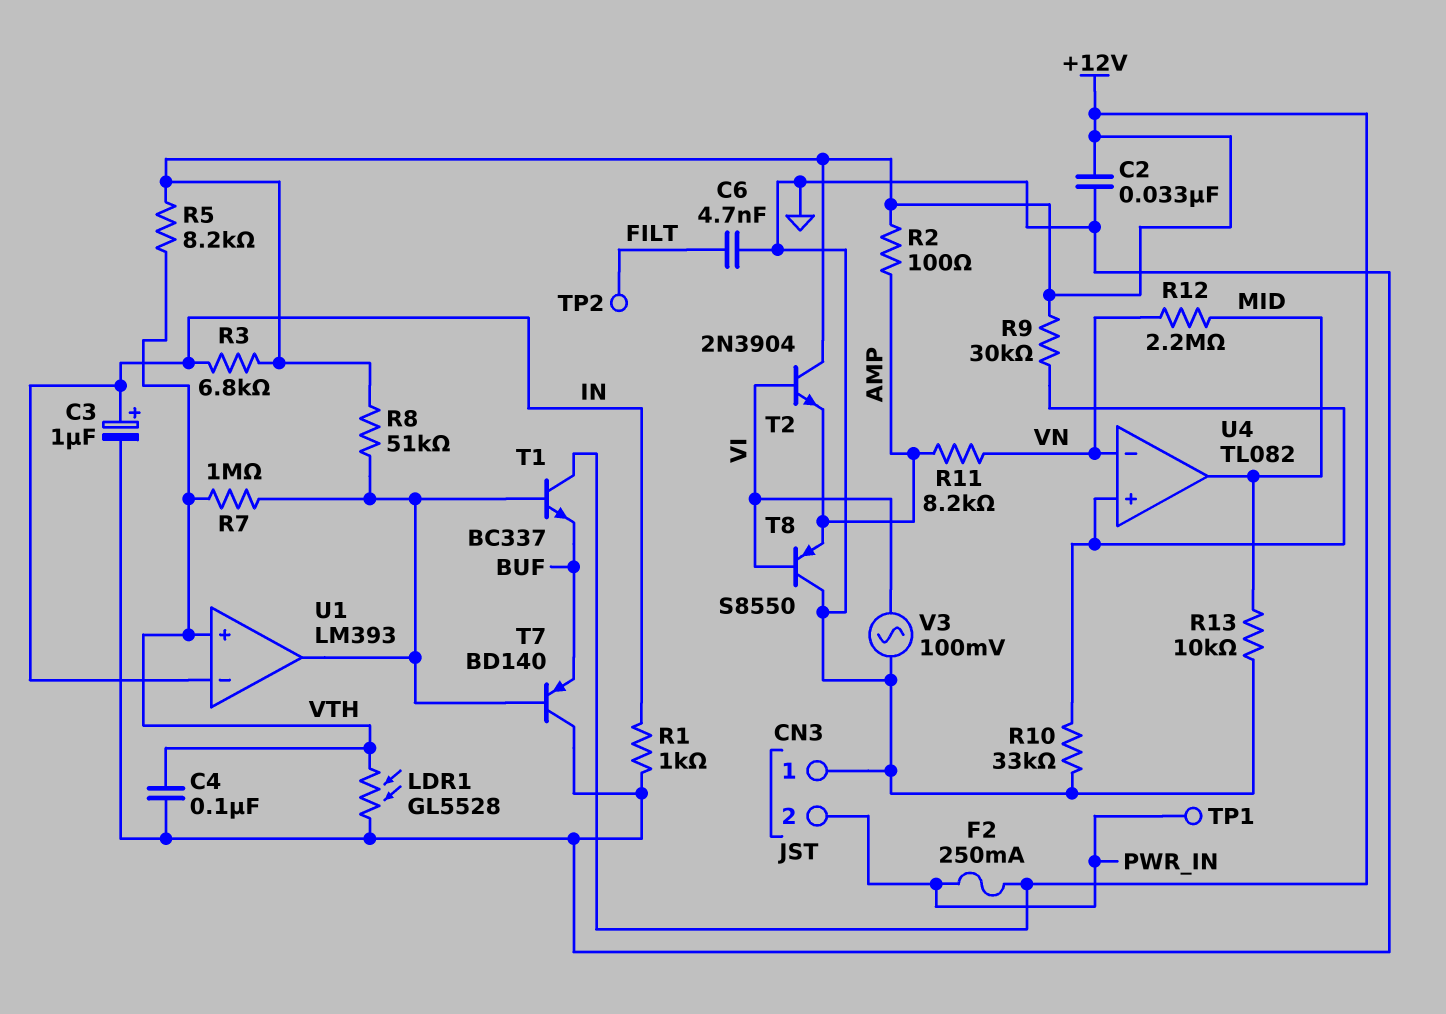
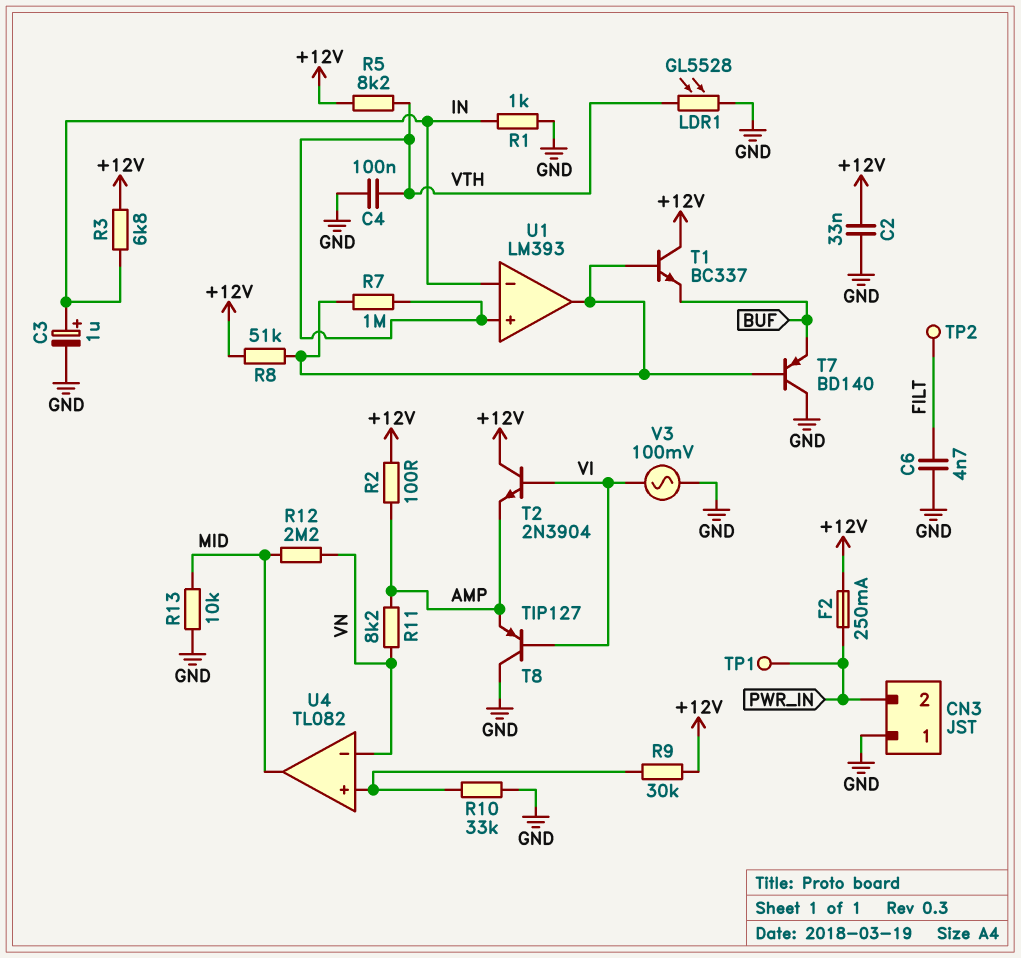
T8: PNP S8550 (B VI, C GND, E AMP) -> PNP TIP127 (B VI, C GND, E AMP)

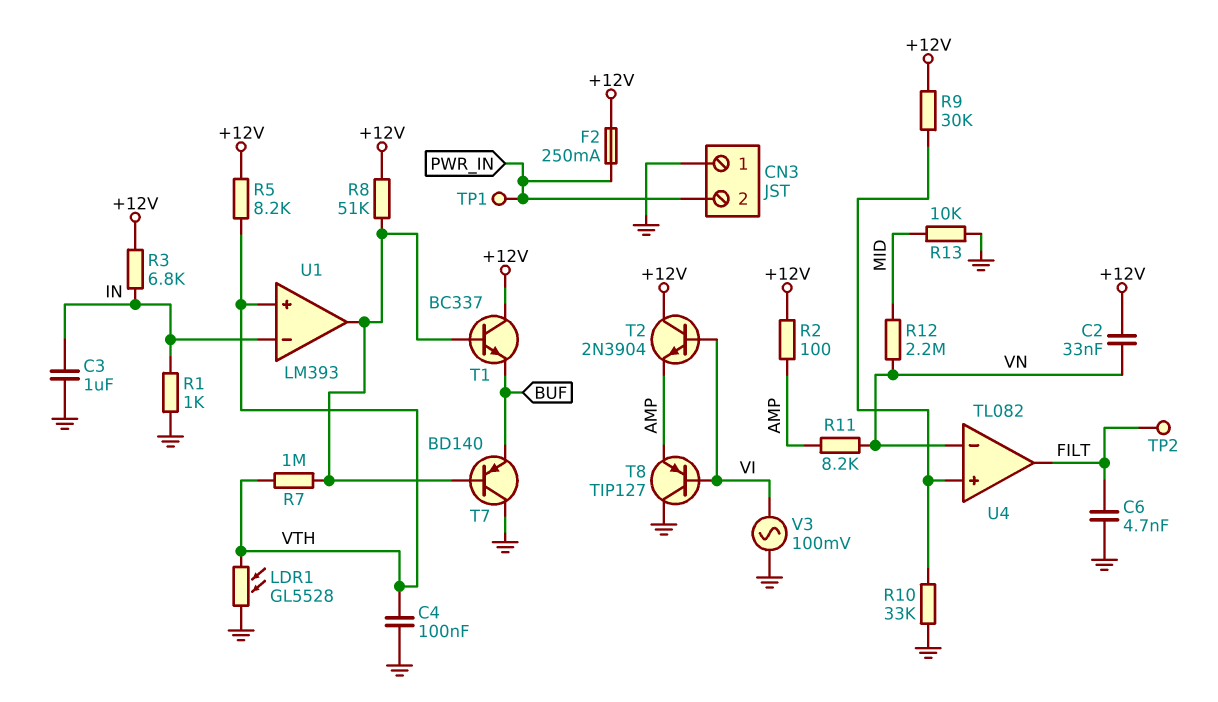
C2: 33nF (+12V, GND) -> 33nF (+12V, VN)
C3: 1uF (plus IN, minus GND) -> 1uF (GND, IN)
U4 pin out: MID -> FILT

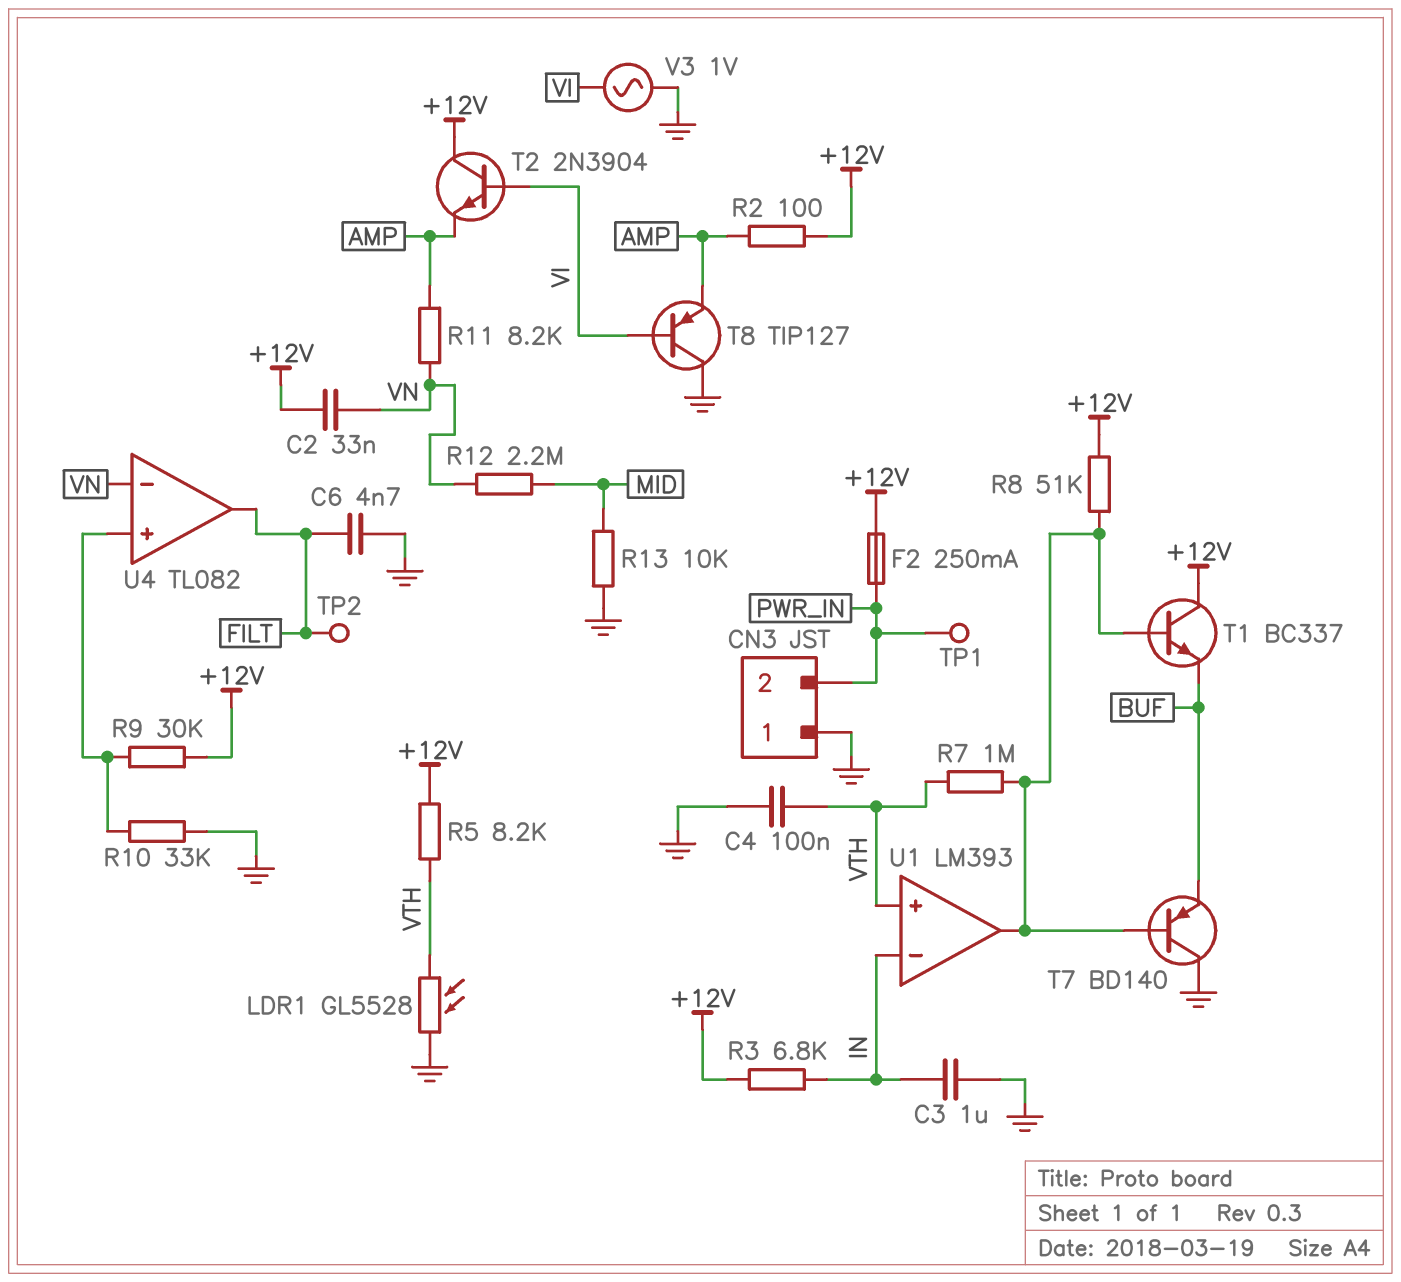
R1: 1k (GND, IN) -> none
V3: AC 100mV (GND, VI) -> AC 1V (GND, VI)

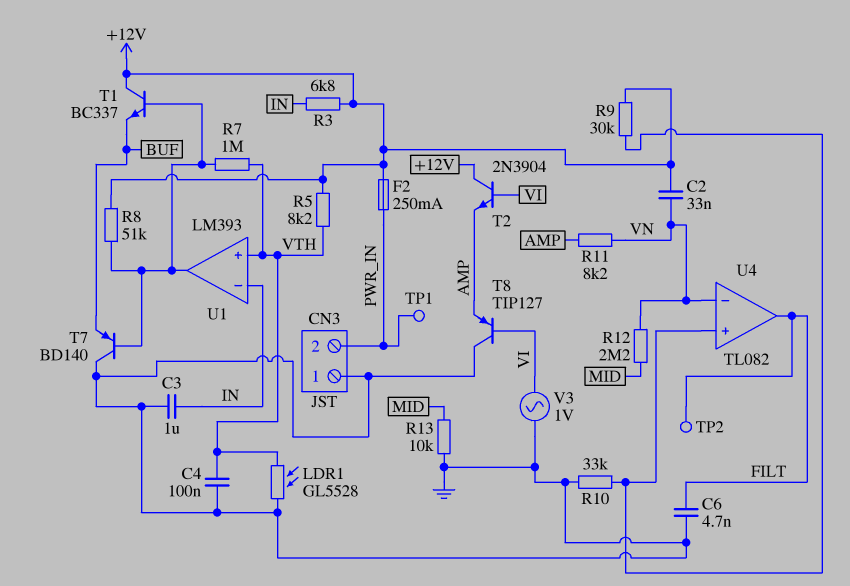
R2: 100 (+12V, AMP) -> none

